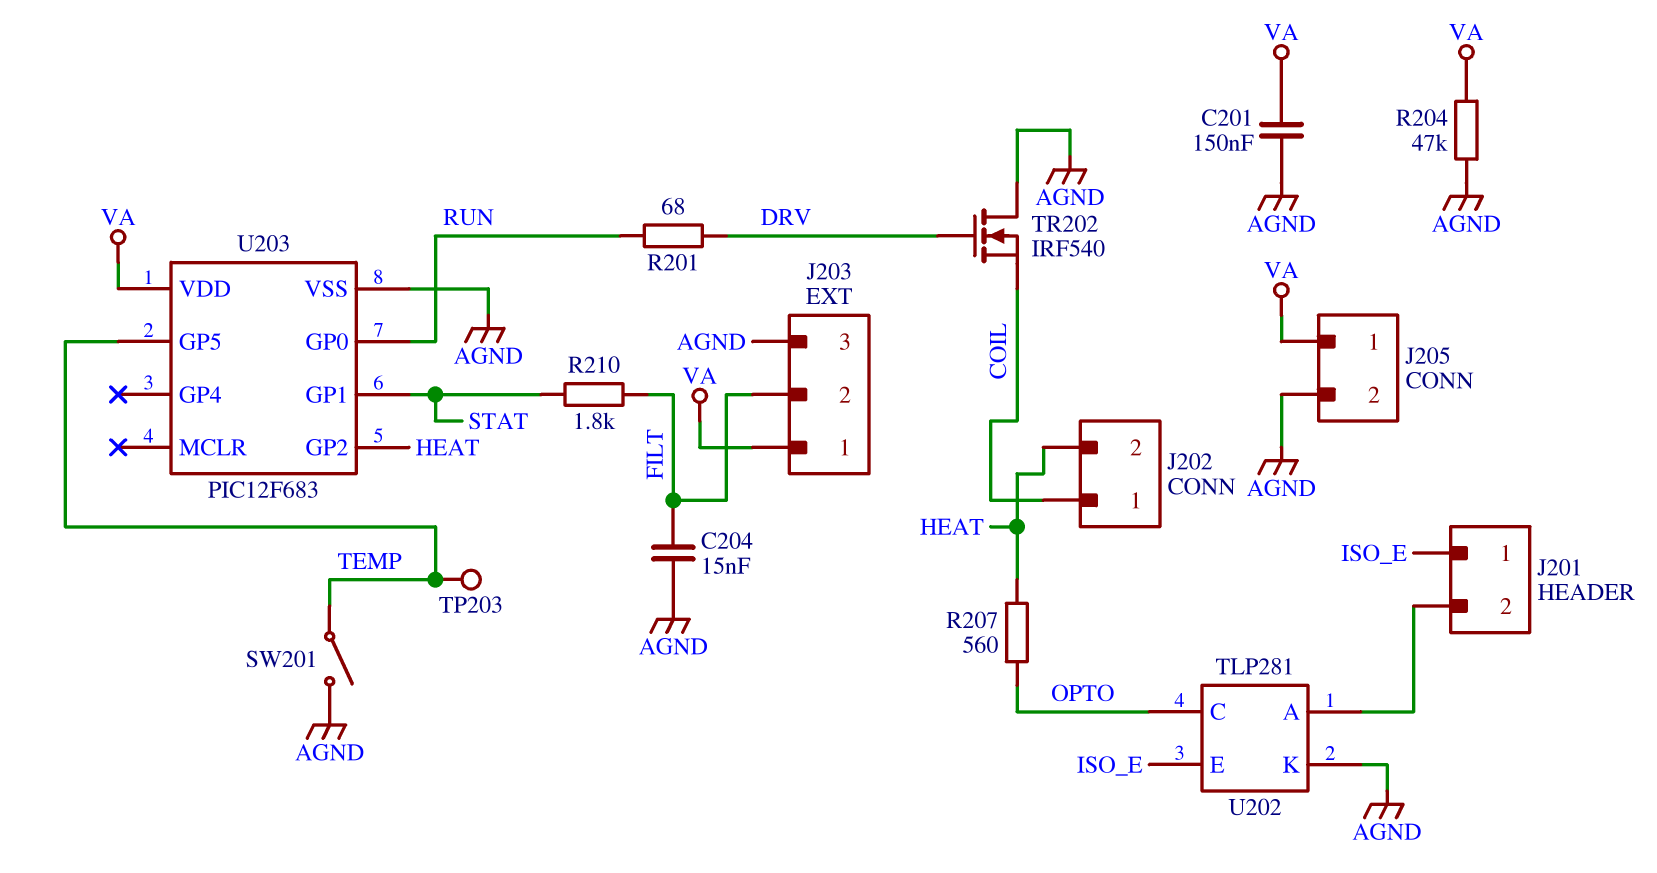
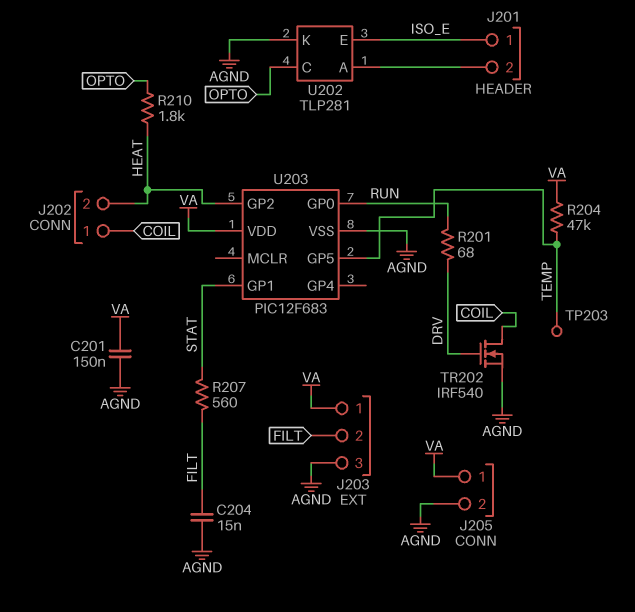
R204: 47k (AGND, VA) -> 47k (TEMP, VA)
R207: 560 (HEAT, OPTO) -> 560 (FILT, STAT)
R210: 1.8k (FILT, STAT) -> 1.8k (HEAT, OPTO)
SW201: switch (AGND, TEMP) -> none
TR202: NMOS IRF540 (G DRV, D AGND, S COIL) -> NMOS IRF540 (G DRV, D COIL, S AGND)

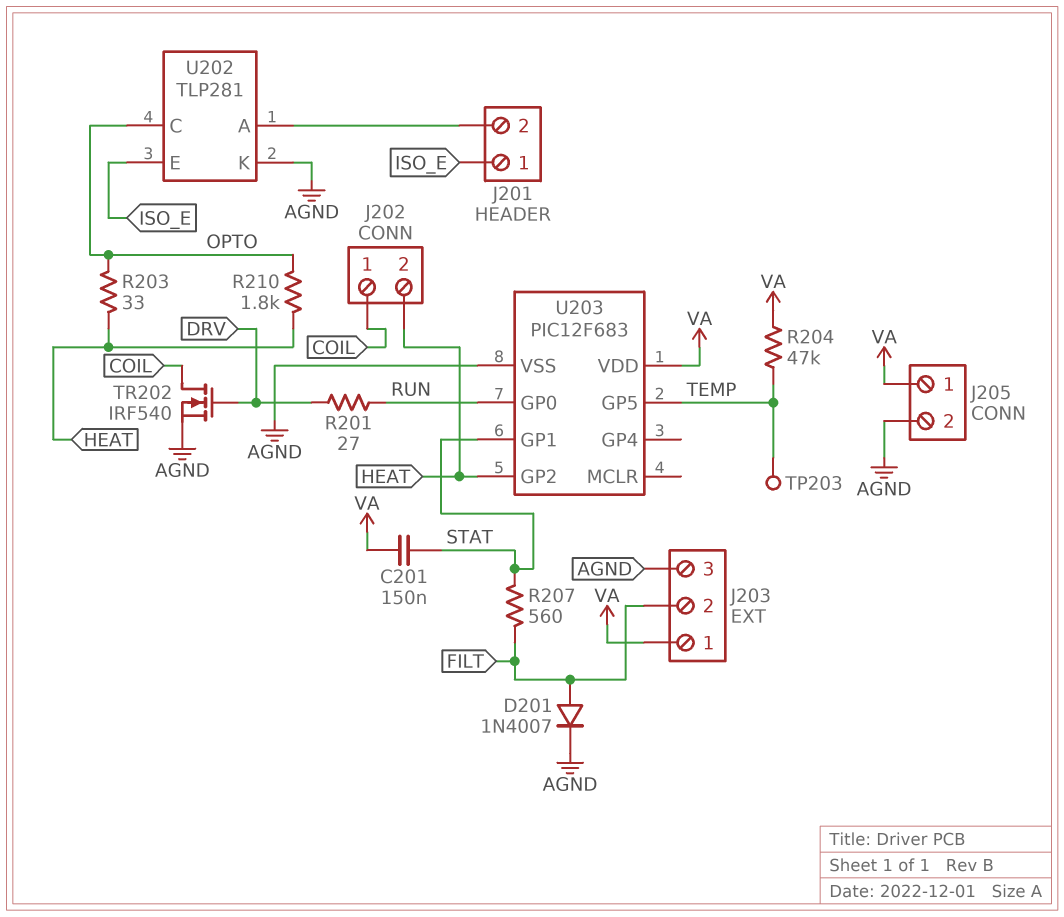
C201: 150nF (AGND, VA) -> 150nF (STAT, VA)
C204: 15nF (AGND, FILT) -> none
D201: none -> diode 1N4007 (A FILT, K AGND)
R201: 68 (DRV, RUN) -> 27 (DRV, RUN)
R203: none -> 33 (HEAT, OPTO)

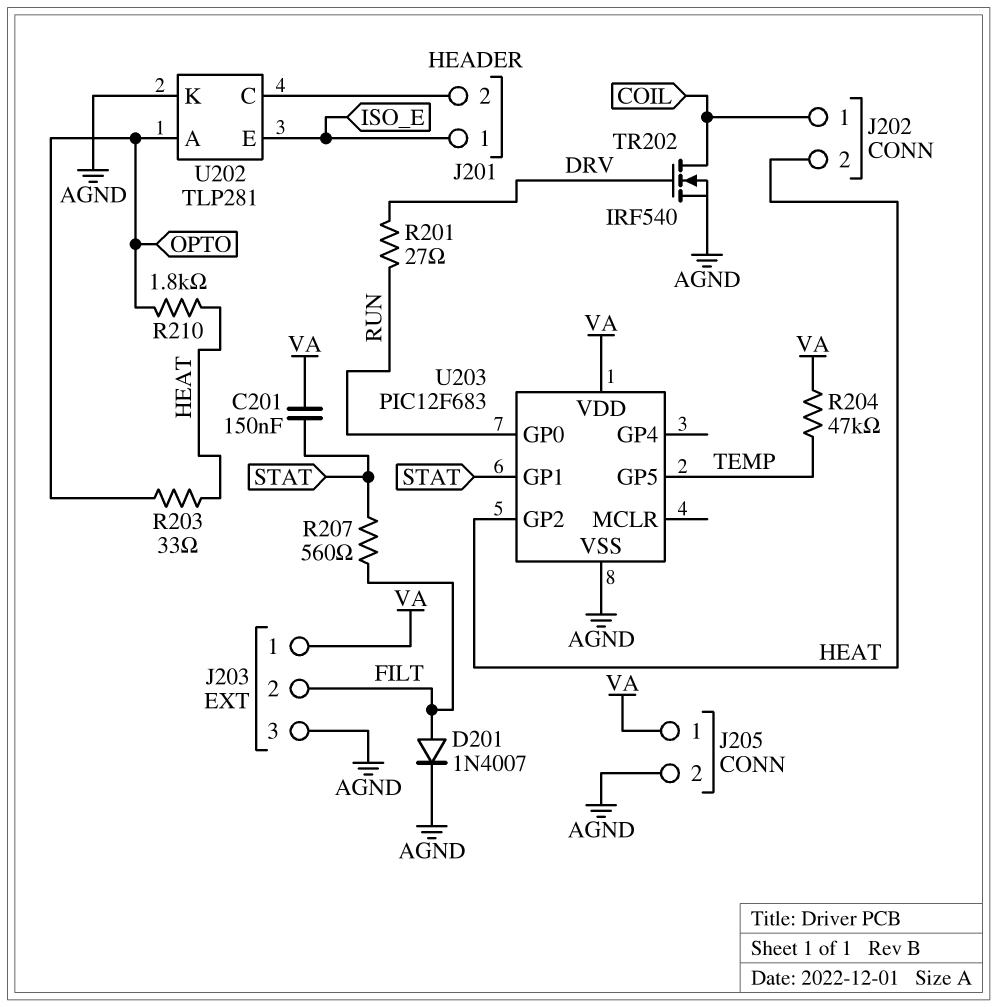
TP203: test point (TEMP) -> none
U202 pin A: J201/2 -> OPTO
U202 pin C: OPTO -> J201/2

